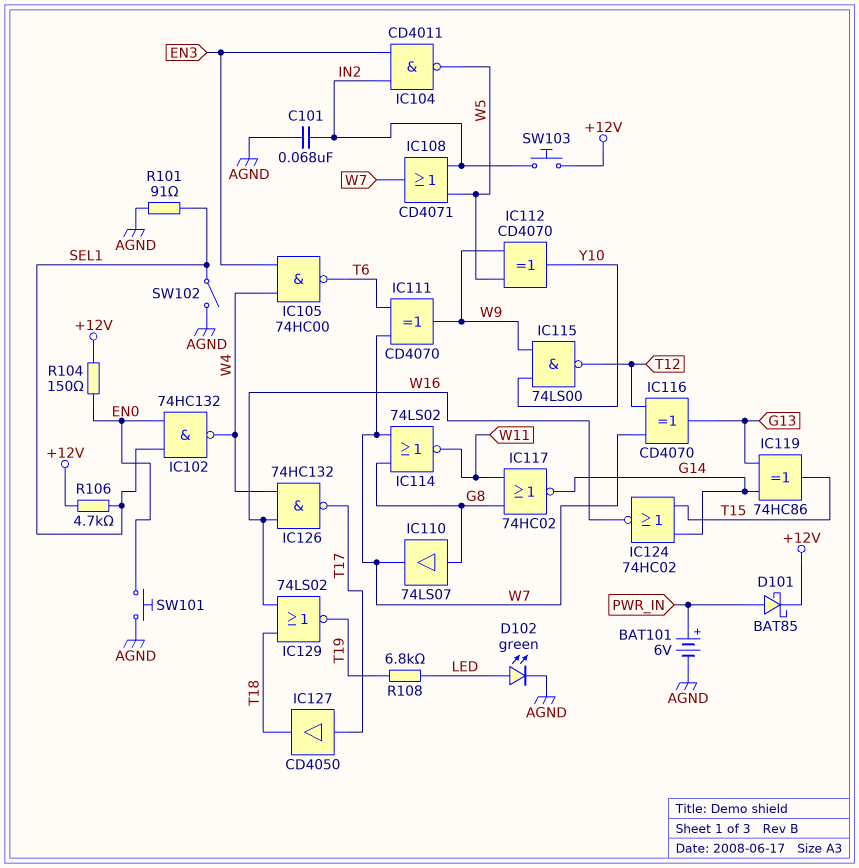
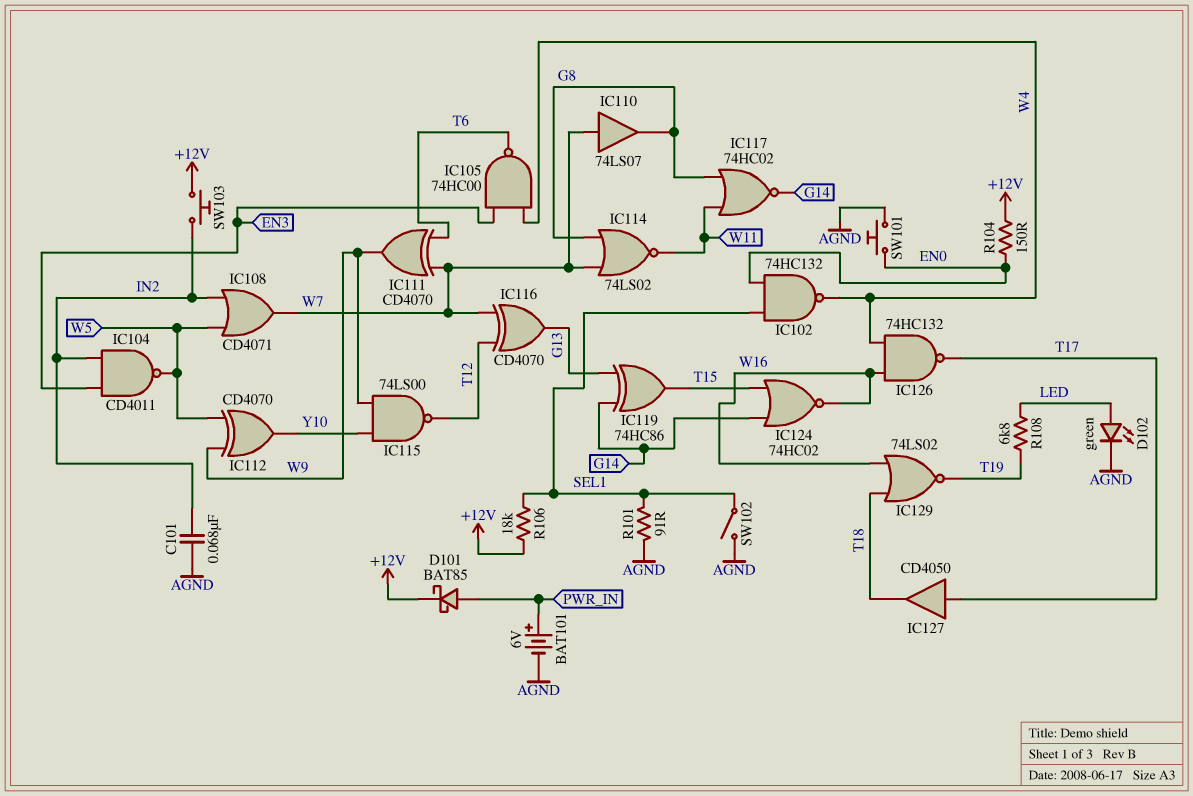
IC110: buffer 74LS07 (in G8, out W7) -> buffer 74LS07 (in W7, out G8)
R106: 4.7k (+12V, SEL1) -> 18k (+12V, SEL1)

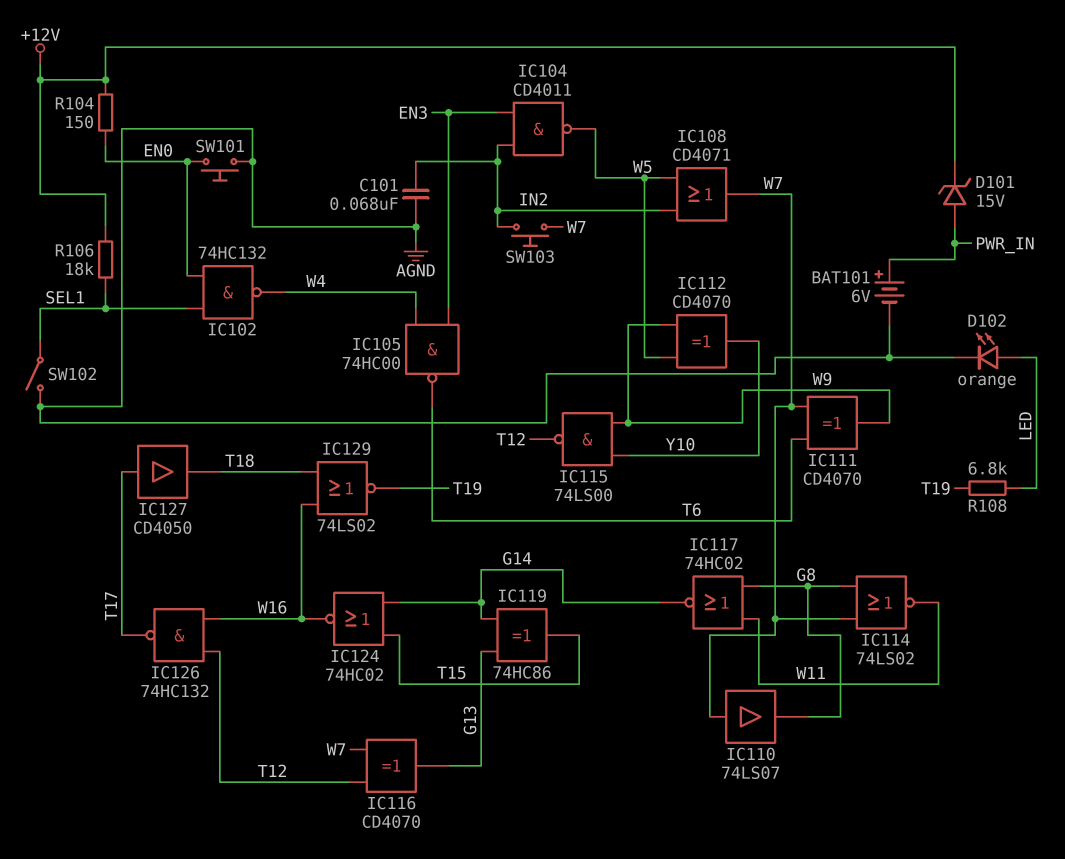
D101: schottky BAT85 (A PWR_IN, K +12V) -> zener 15V (A PWR_IN, K +12V)
D102: LED green (A LED, K AGND) -> LED orange (A LED, K AGND)
IC126: NAND 74HC132 (in W4, in W16, out T17) -> NAND 74HC132 (in T12, in W16, out T17)
R101: 91 (AGND, SEL1) -> none
SW103: button (+12V, IN2) -> button (IN2, W7)

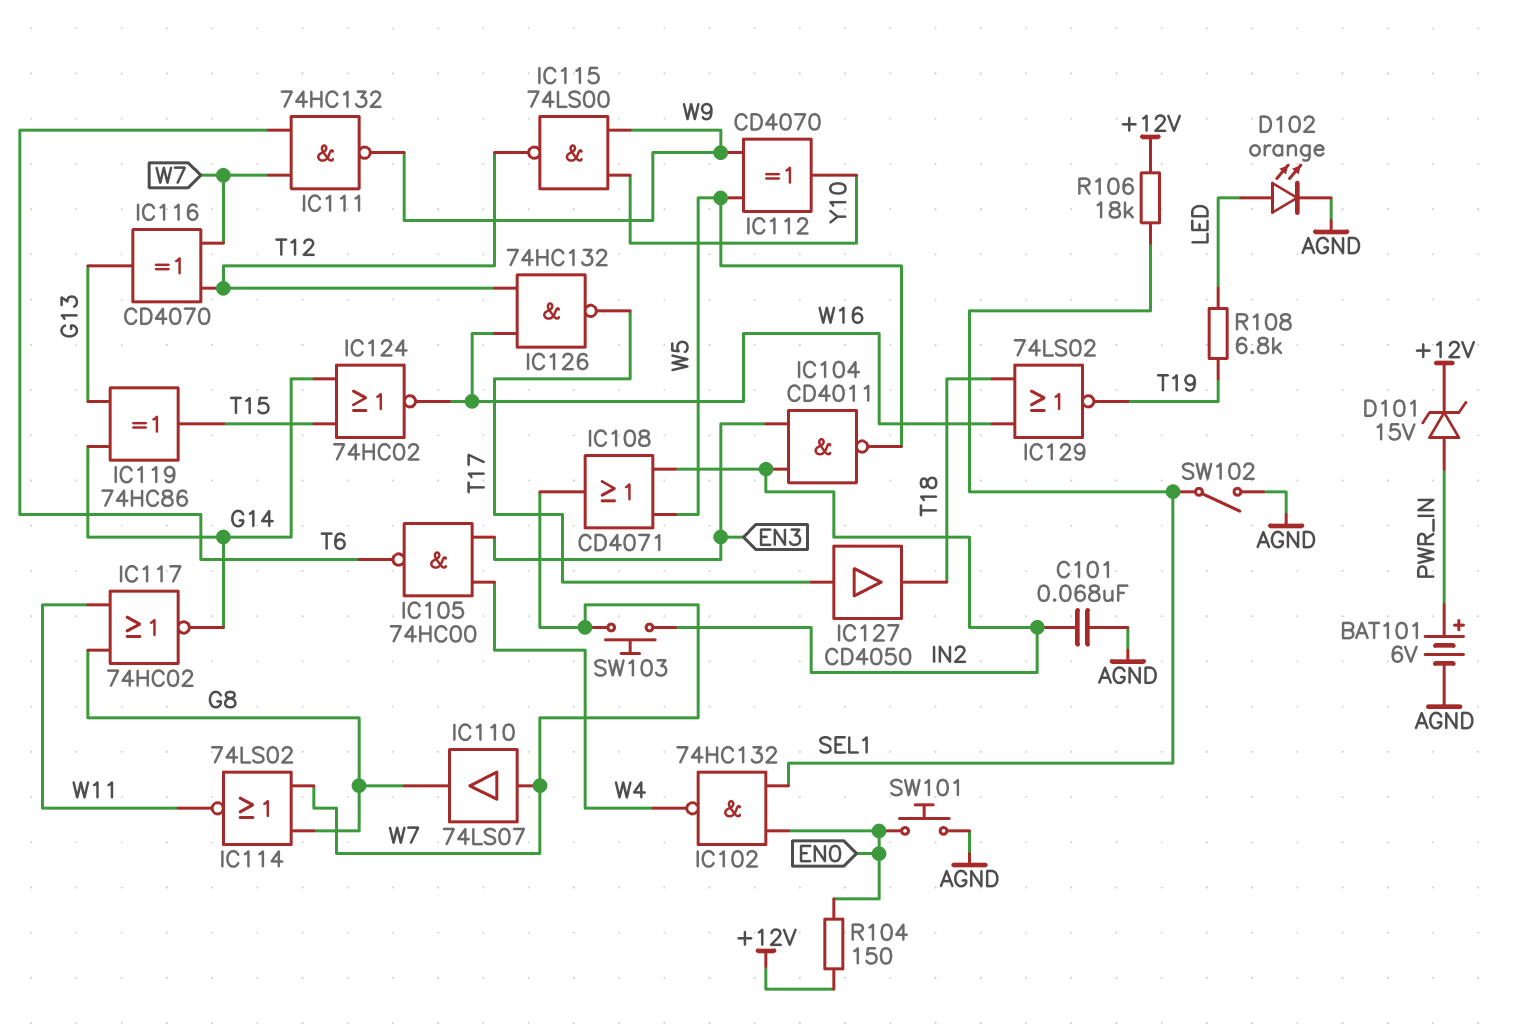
IC111: XOR CD4070 (in T6, in W7, out W9) -> NAND 74HC132 (in T6, in W7, out W9)

